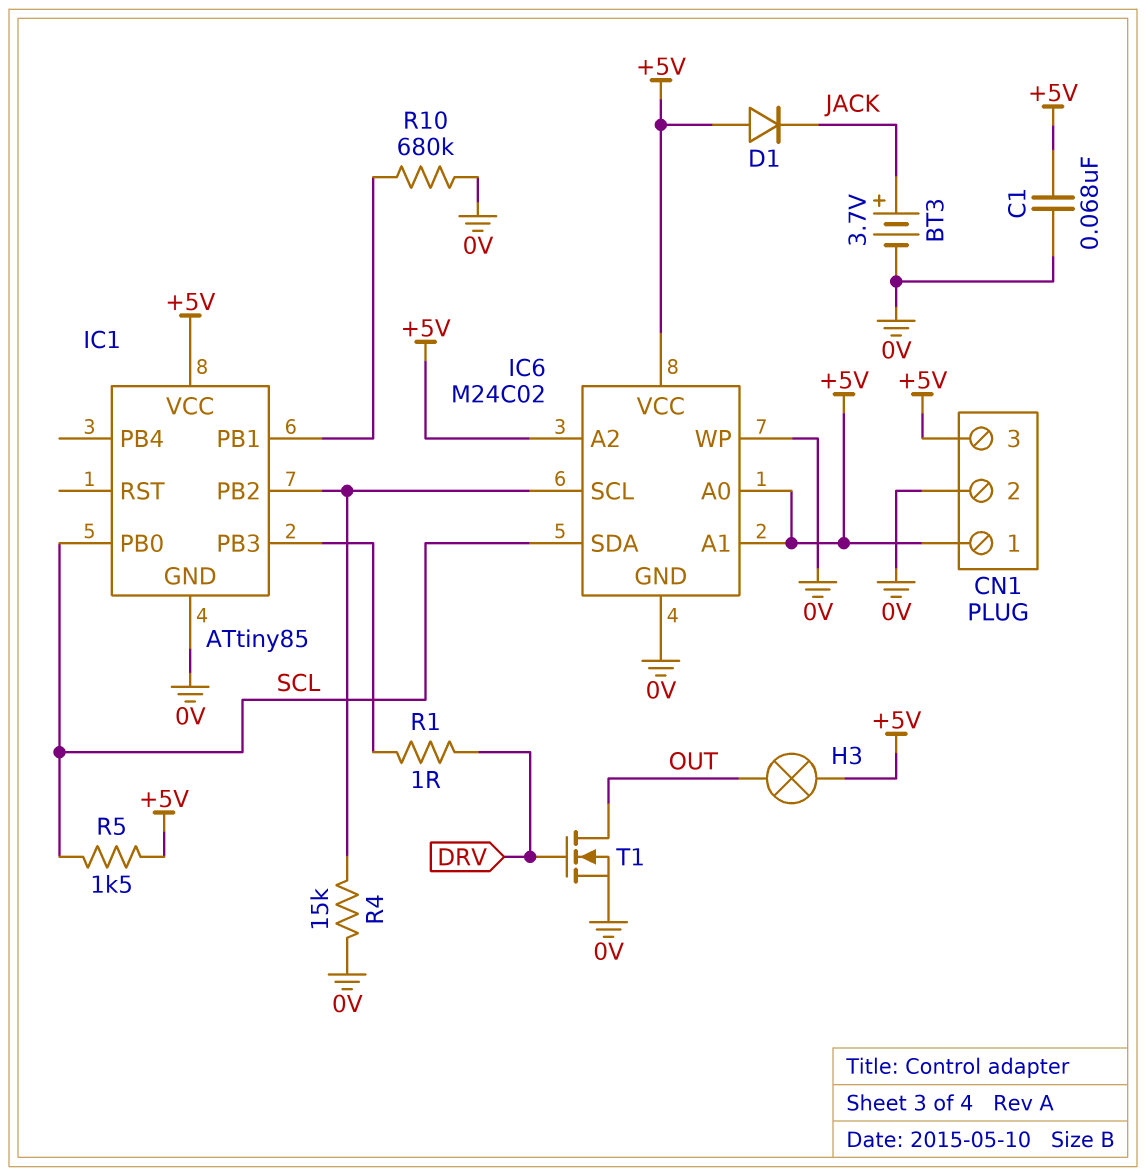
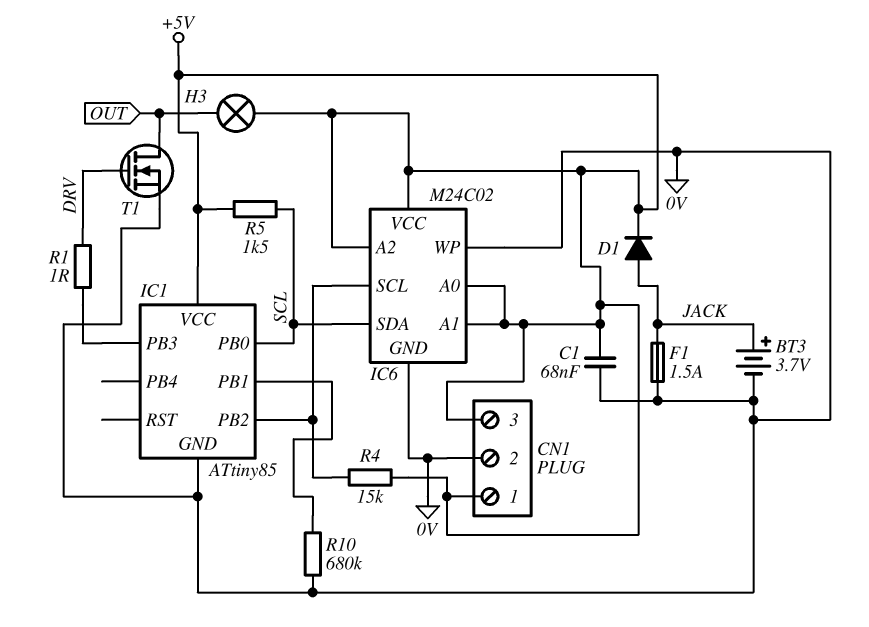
D1: diode (A +5V, K JACK) -> diode (A JACK, K +5V)
F1: none -> 1.5A (0V, JACK)
R4: 15k (0V, IC1/PB2) -> 15k (+5V, IC1/PB2)

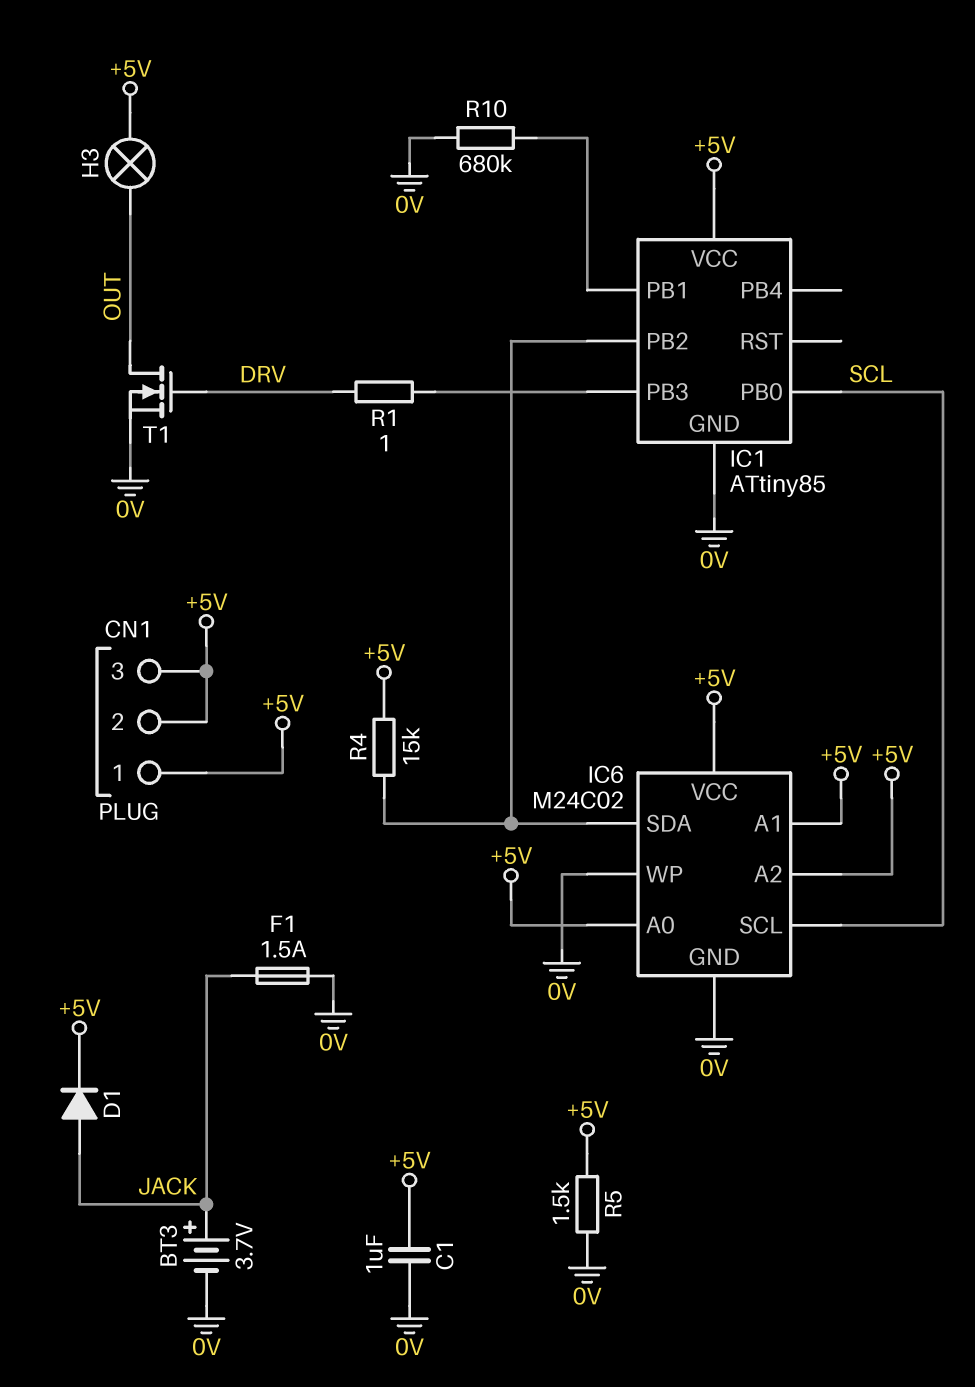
C1: 68nF (+5V, 0V) -> 1uF (+5V, 0V)
CN1 pin 2: 0V -> +5V
IC6 pin SCL: IC1/PB2 -> SCL
IC6 pin SDA: SCL -> IC1/PB2
R5: 1.5k (+5V, SCL) -> 1.5k (+5V, 0V)

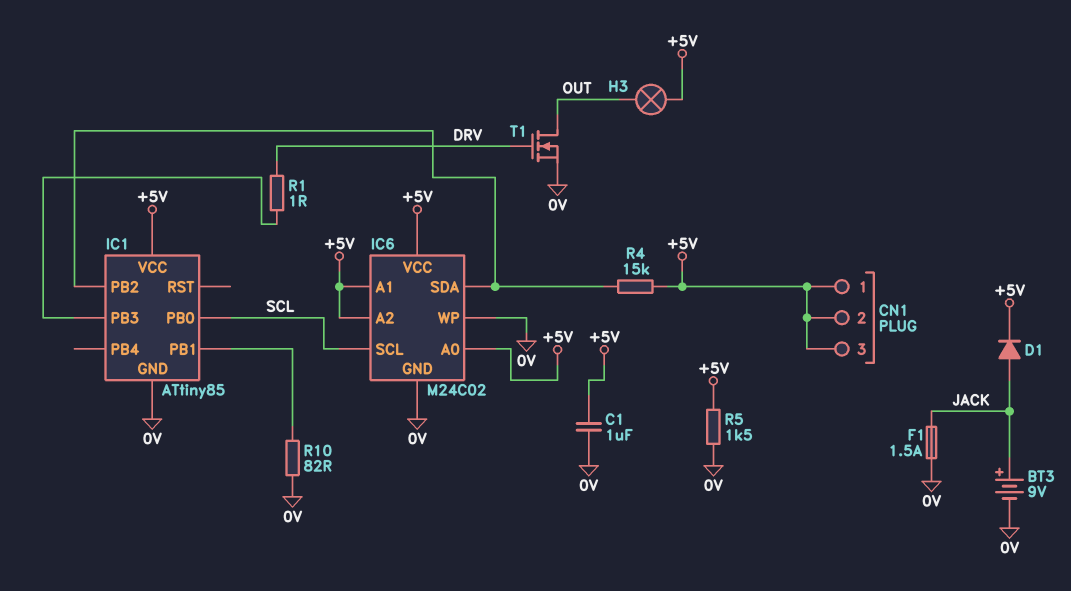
BT3: 3.7V (plus JACK, minus 0V) -> 9V (plus JACK, minus 0V)
R10: 680k (0V, IC1/PB1) -> 82 (0V, IC1/PB1)

